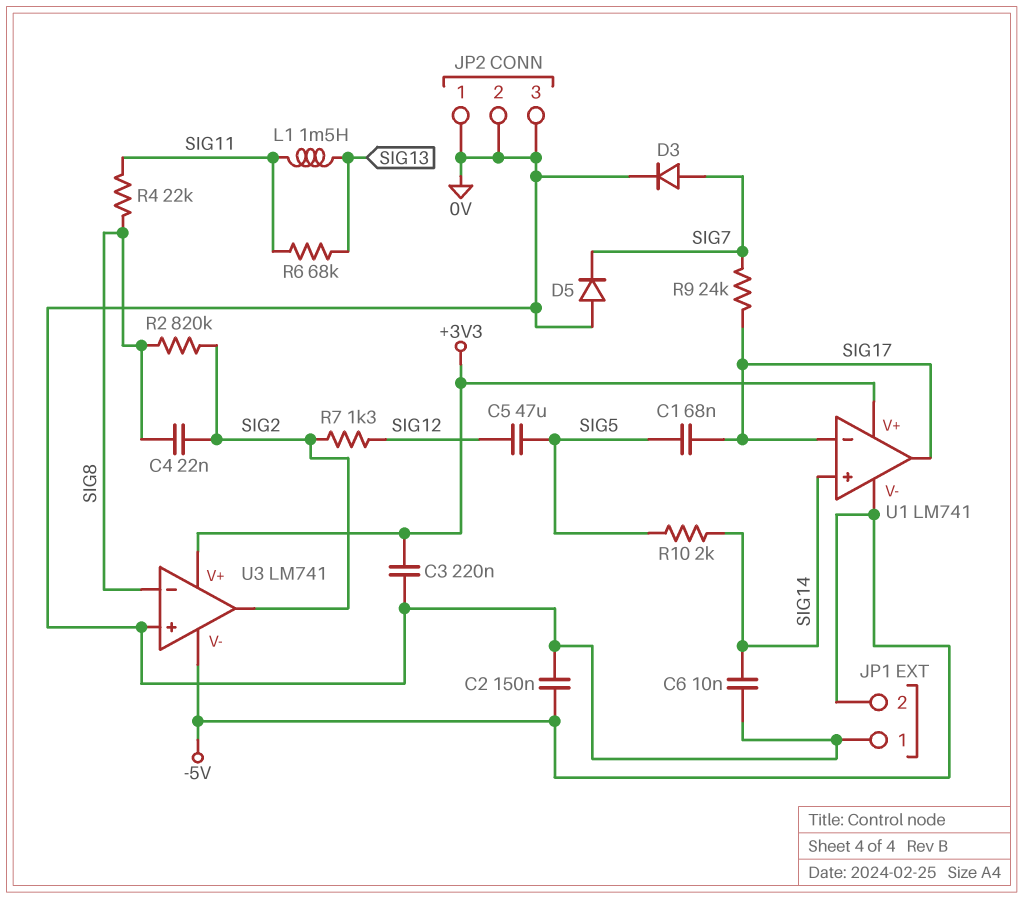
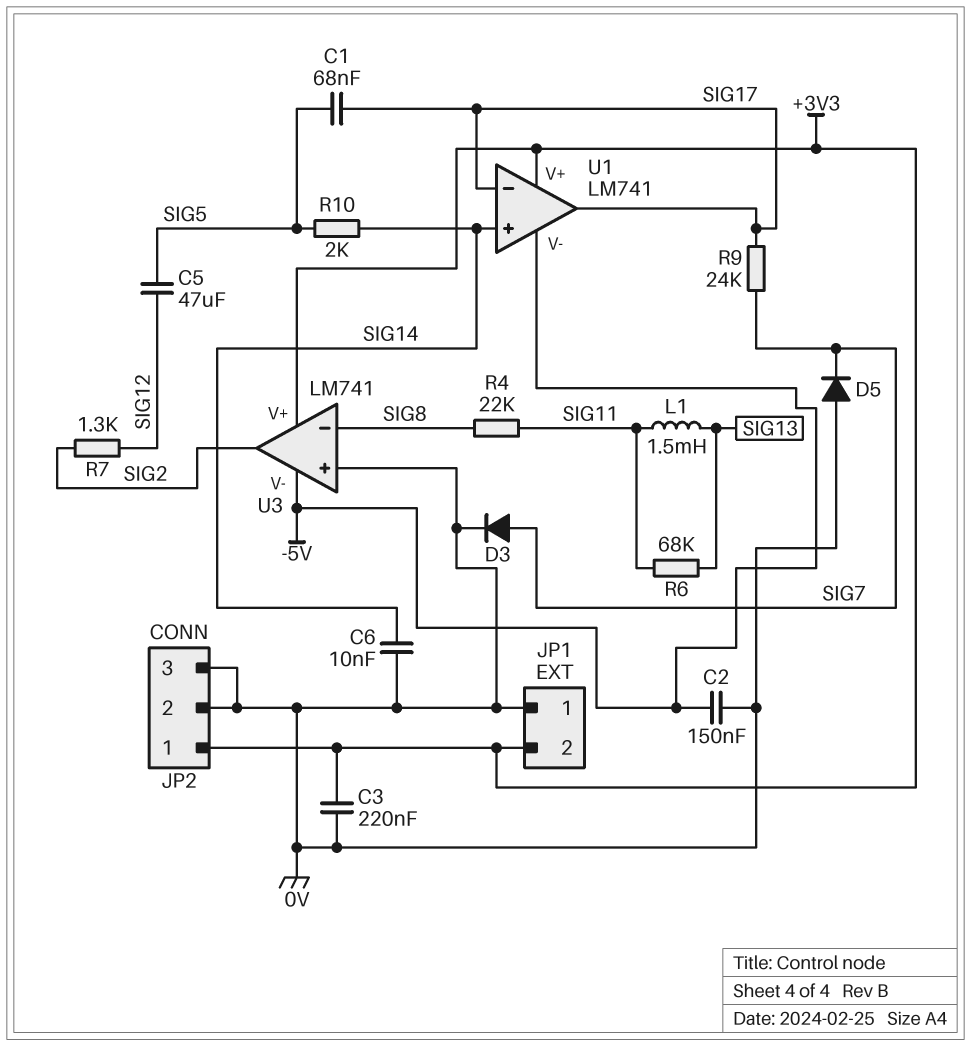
C4: 22nF (SIG2, SIG8) -> none
JP1 pin 2: -5V -> +3V3
JP2 pin 1: 0V -> +3V3
R2: 820k (SIG2, SIG8) -> none

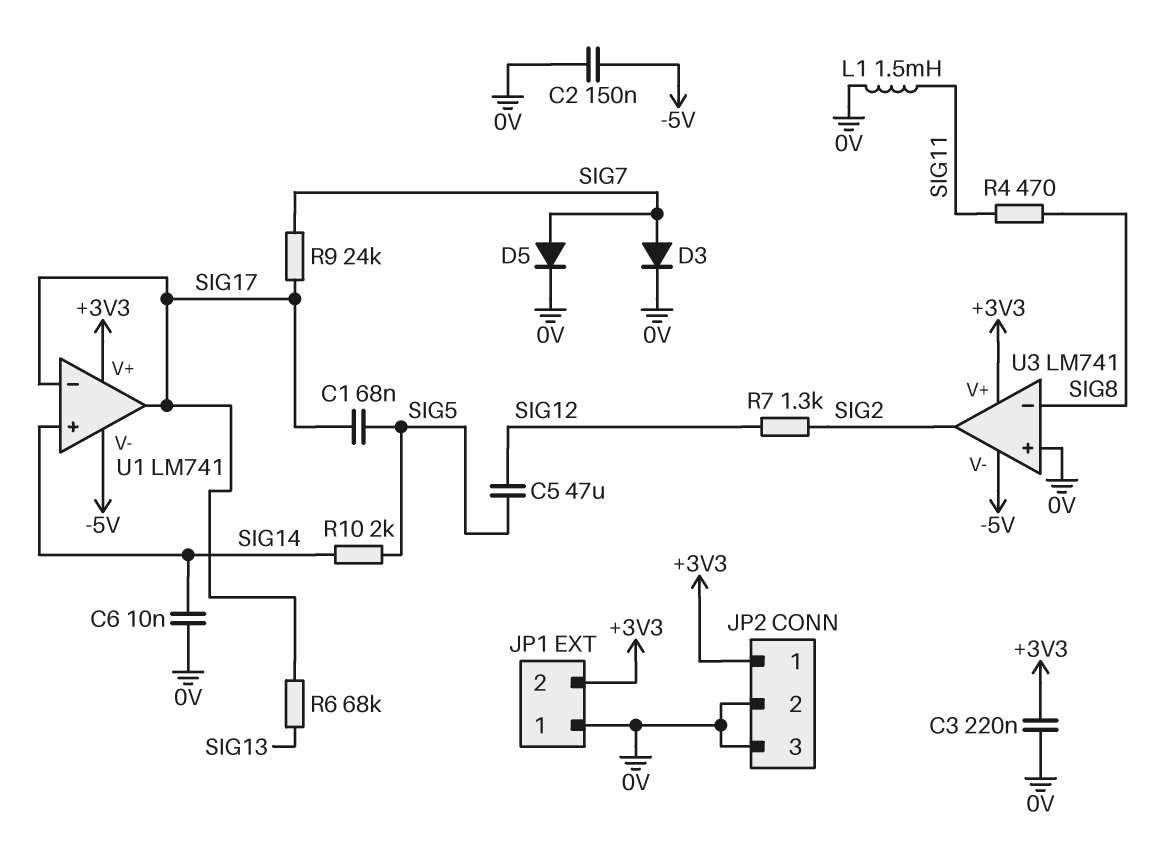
D5: diode (A 0V, K SIG7) -> diode (A SIG7, K 0V)
L1: 1.5mH (SIG11, SIG13) -> 1.5mH (0V, SIG11)
R4: 22k (SIG8, SIG11) -> 470 (SIG8, SIG11)
R6: 68k (SIG11, SIG13) -> 68k (SIG13, SIG17)

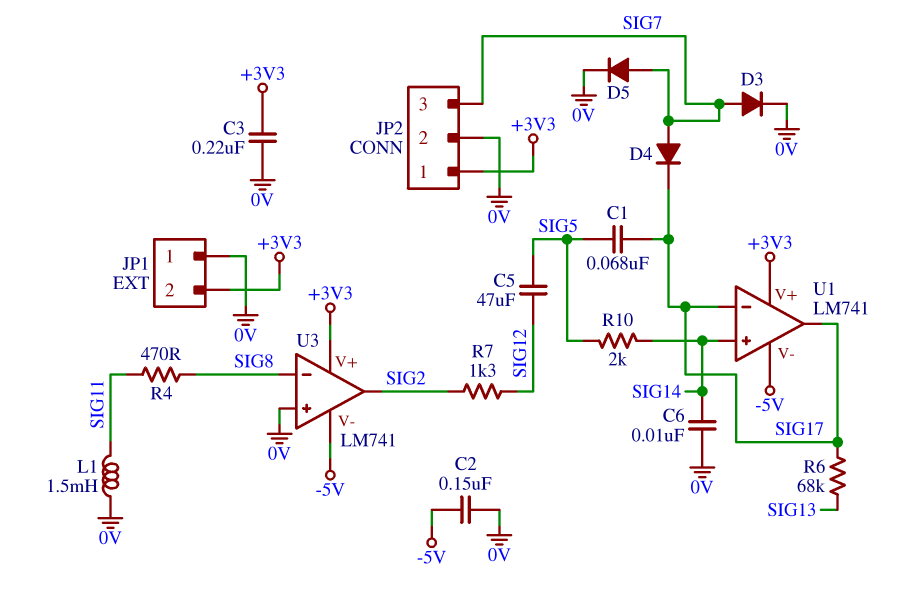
D4: none -> diode (A SIG7, K SIG17)
JP2 pin 3: 0V -> SIG7
R9: 24k (SIG7, SIG17) -> none

